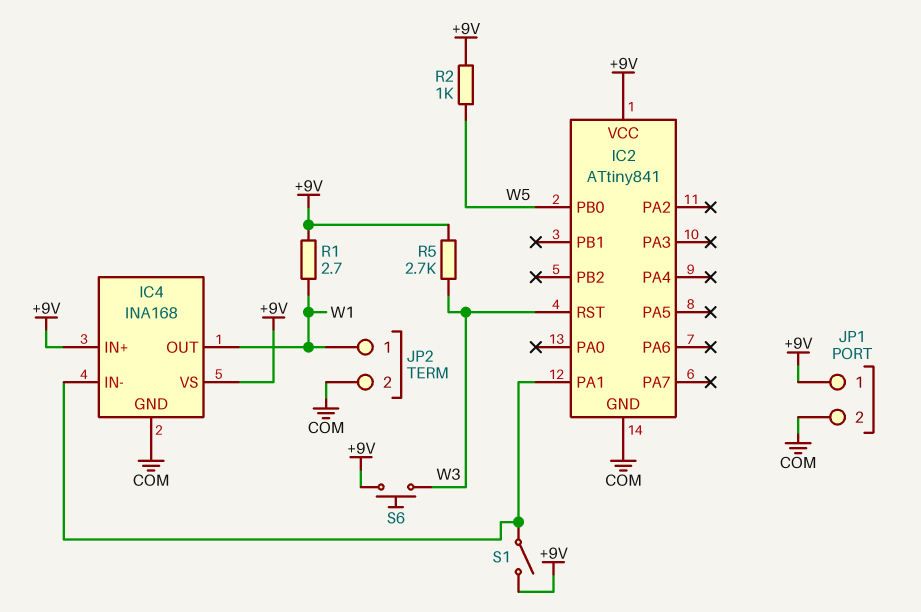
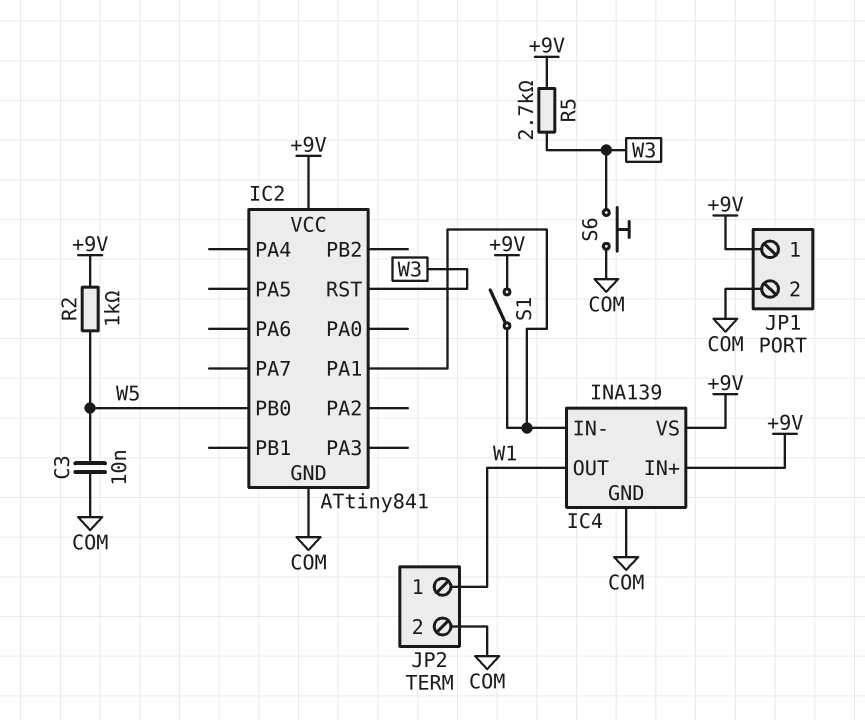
C3: none -> 10nF (COM, W5)
IC4: INA168 -> INA139
R1: 2.7 (+9V, W1) -> none
S6: button (+9V, W3) -> button (COM, W3)

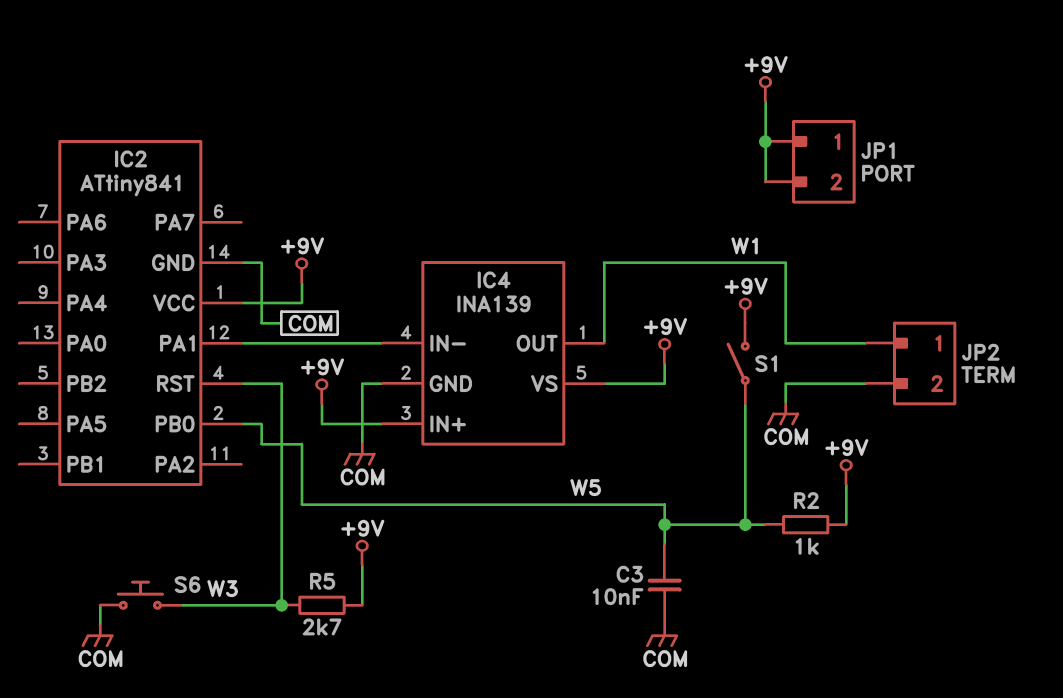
JP1 pin 2: COM -> +9V
S1: switch (+9V, IC2/PA1) -> switch (+9V, W5)

